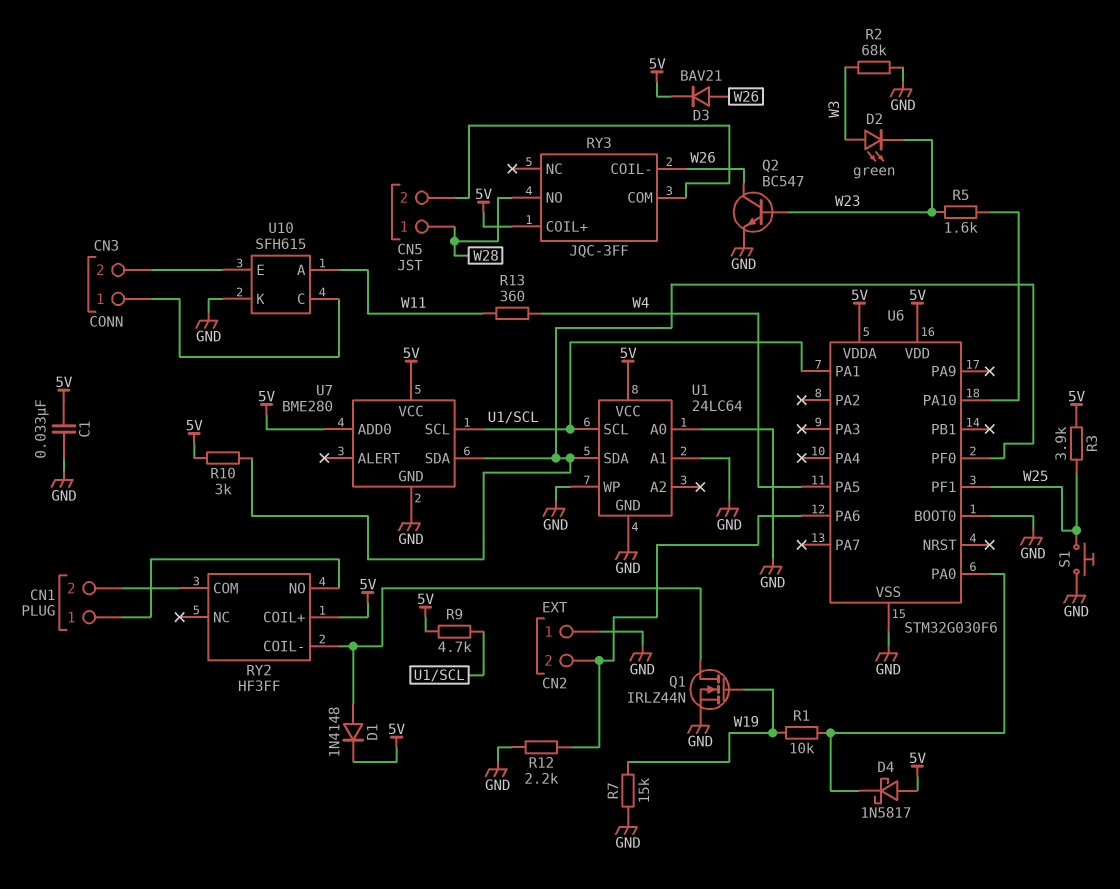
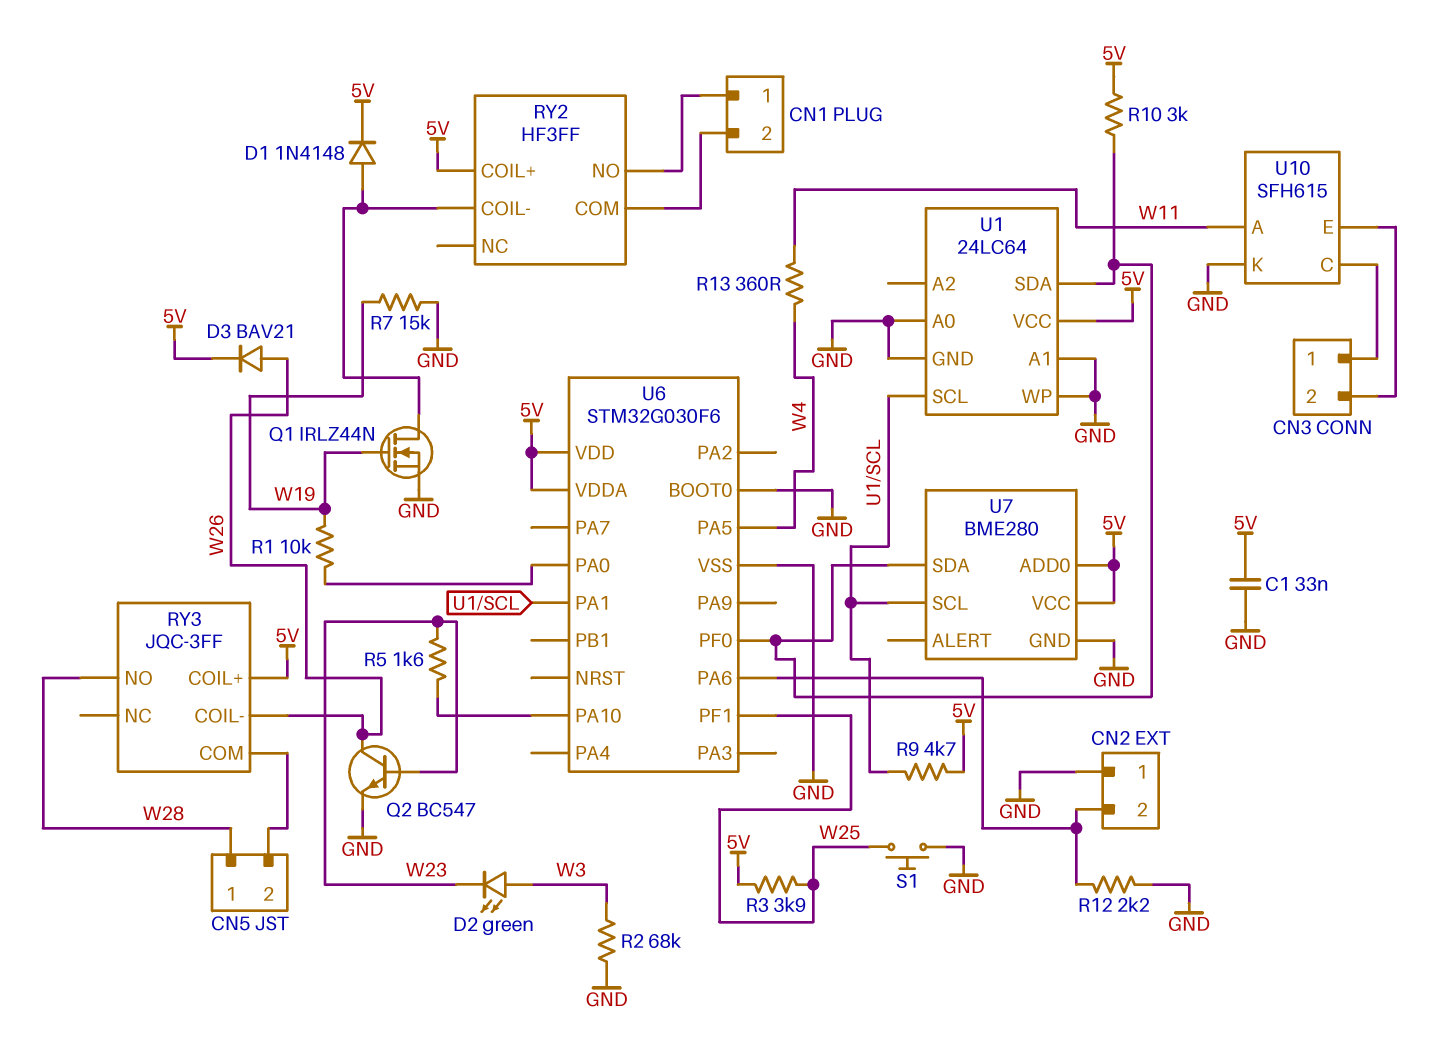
D4: schottky 1N5817 (A 5V, K U6/PA0) -> none

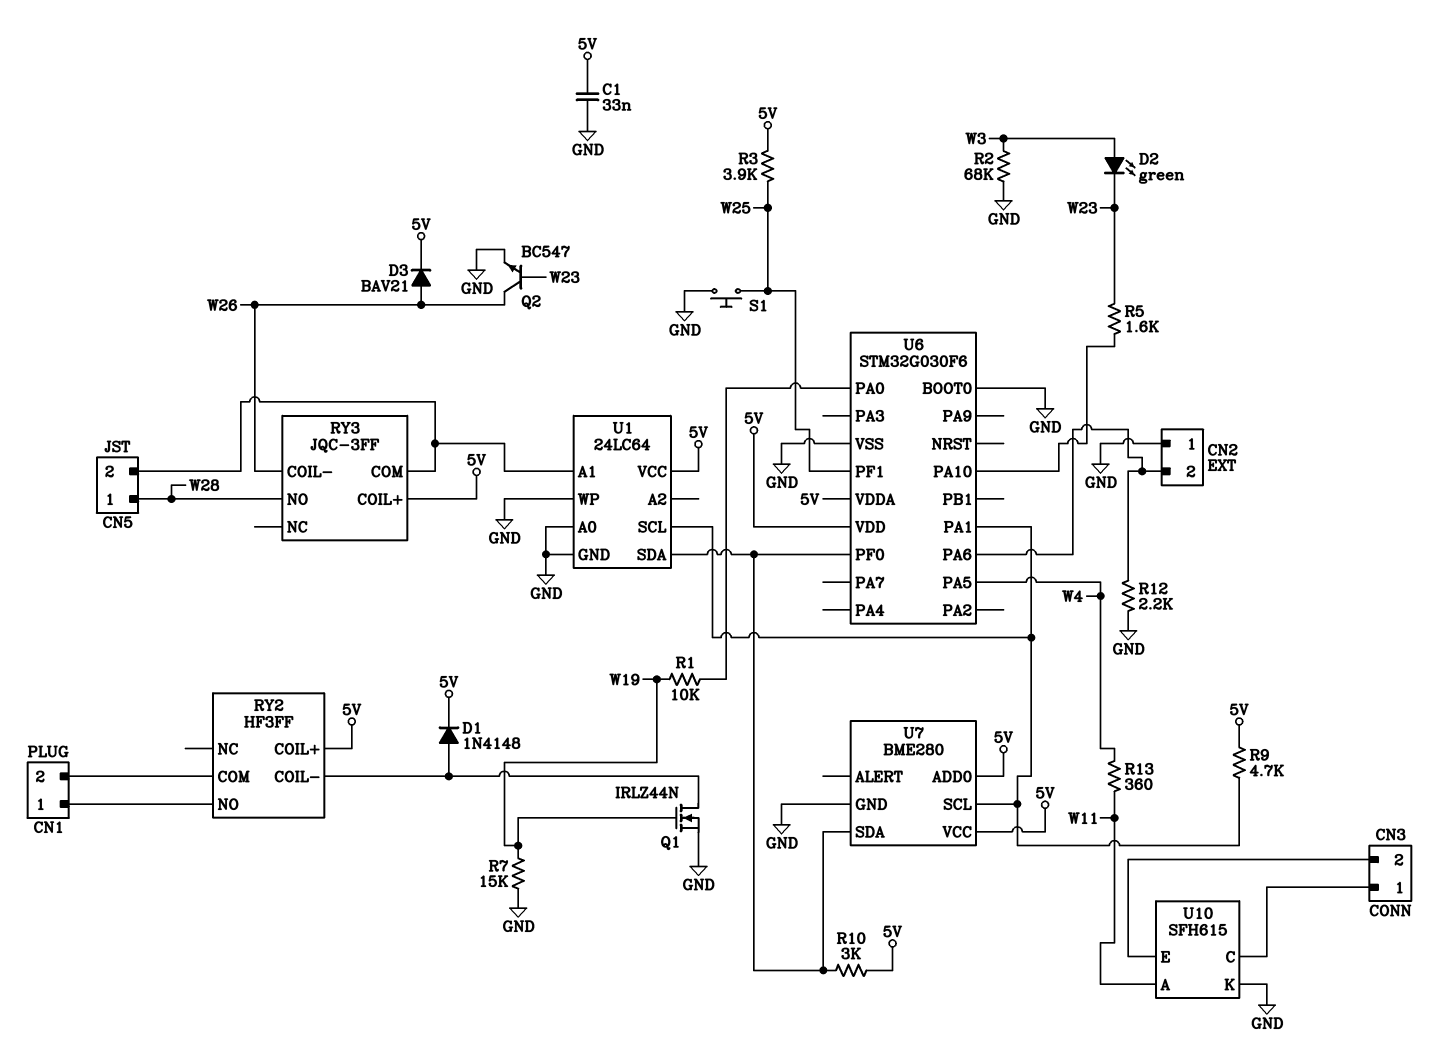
U1 pin A1: GND -> CN5/2

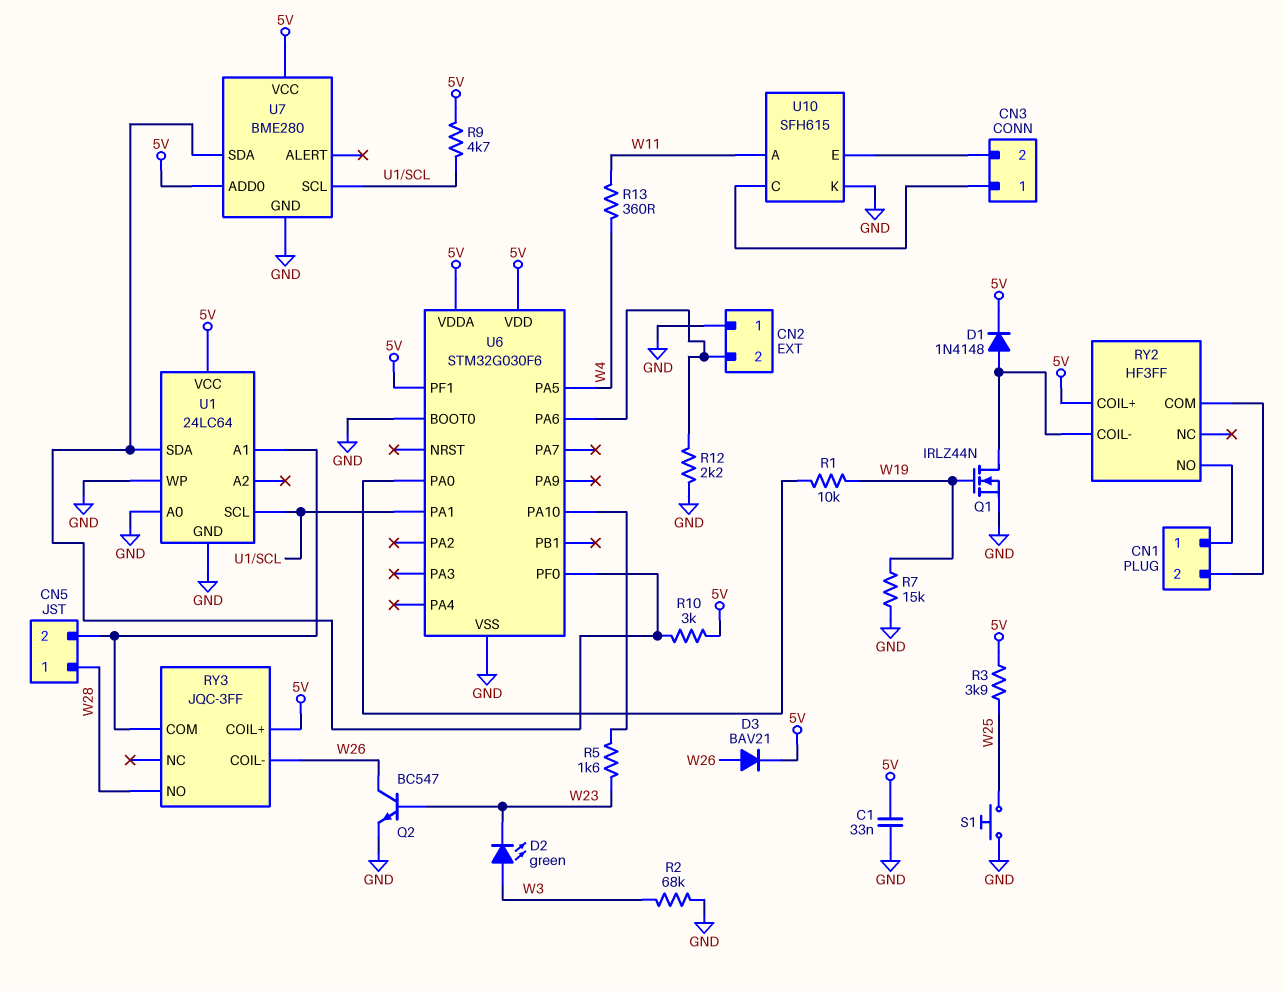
U6 pin PF1: W25 -> 5V

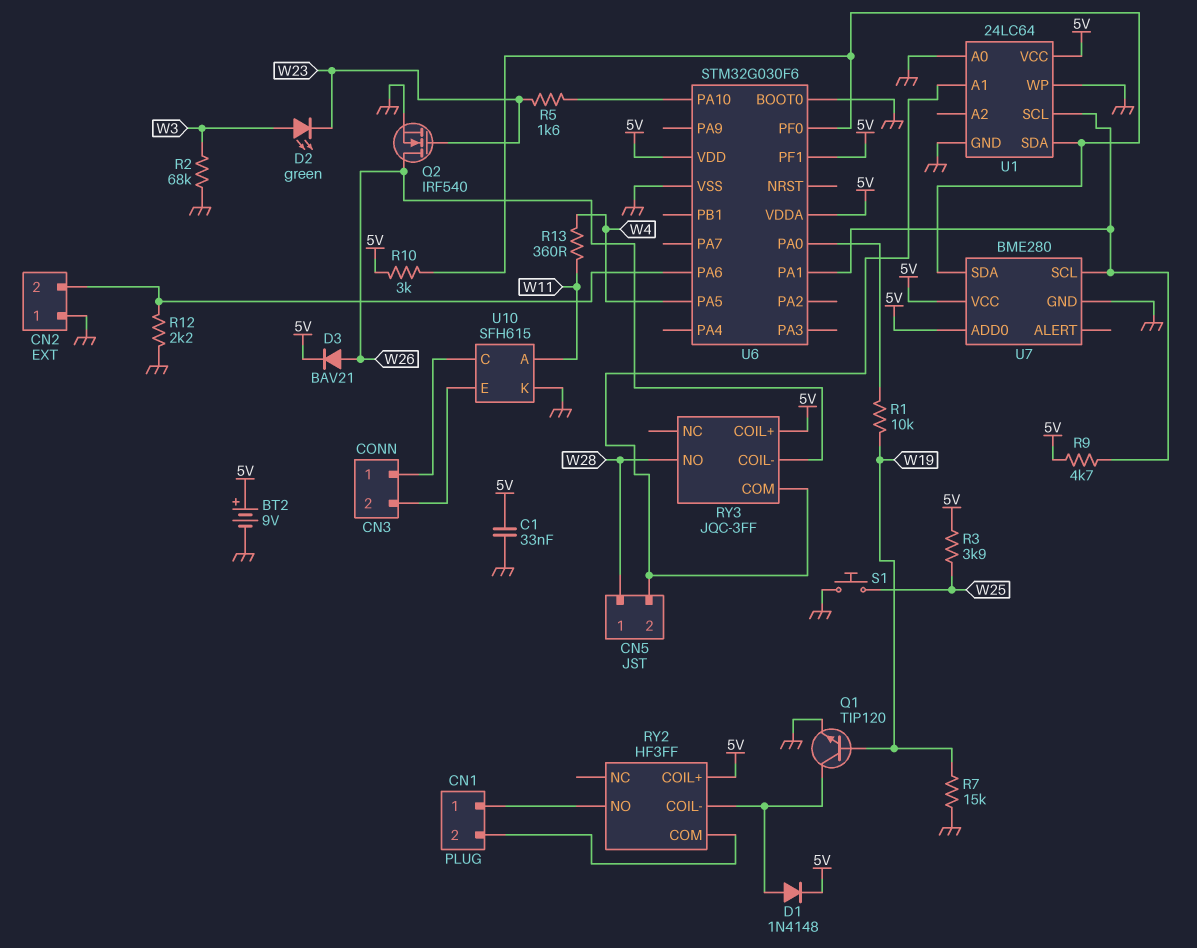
BT2: none -> 9V (plus 5V, minus GND)
Q1: NMOS IRLZ44N (G W19, D RY2/COIL-, S GND) -> NPN TIP120 (B W19, C RY2/COIL-, E GND)
Q2: NPN BC547 (B W23, C W26, E GND) -> NMOS IRF540 (G W23, D W26, S GND)

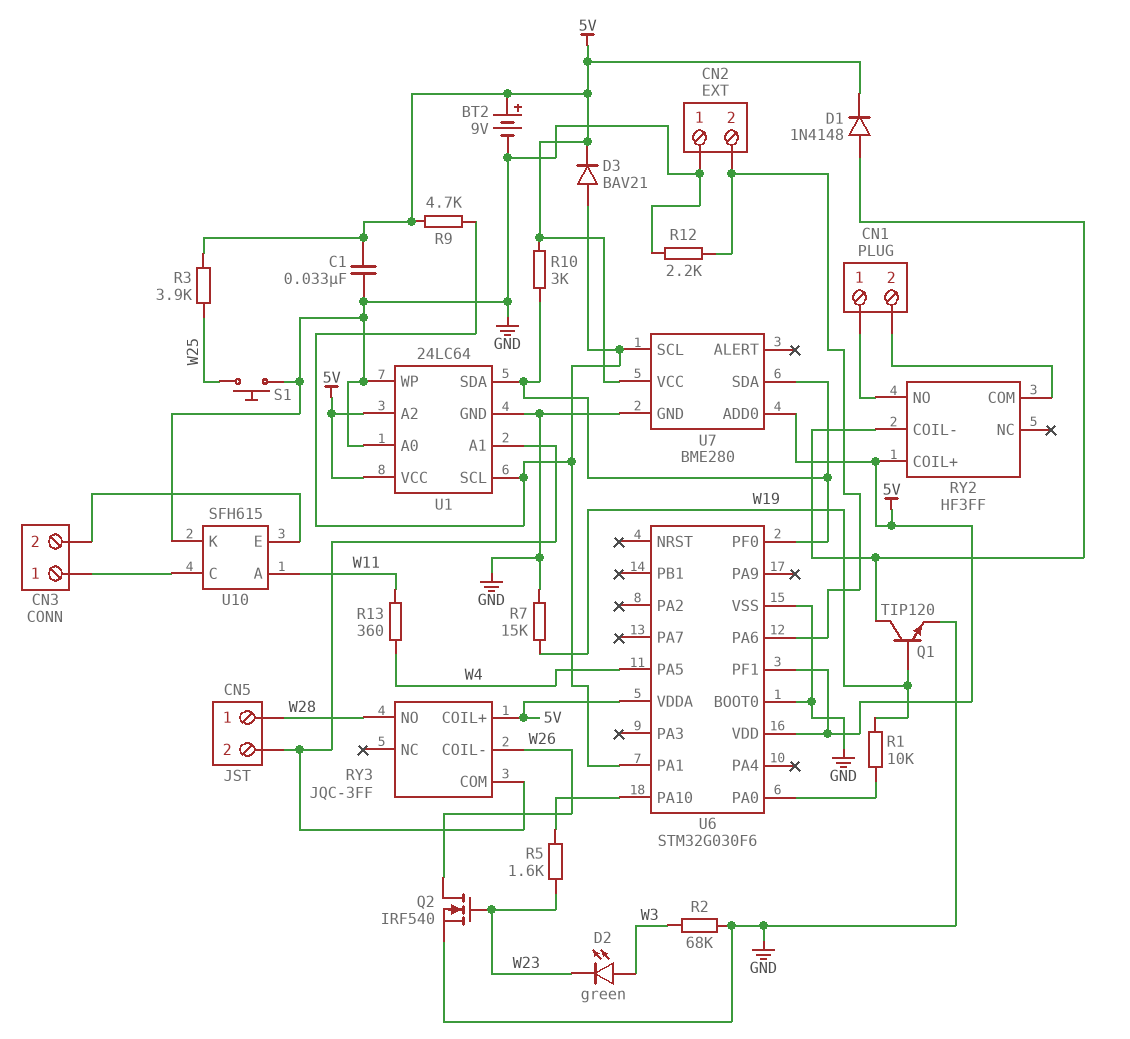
D3: diode BAV21 (A W26, K 5V) -> diode BAV21 (A U1/SCL, K 5V)
U1 pin A2: none -> 5V

